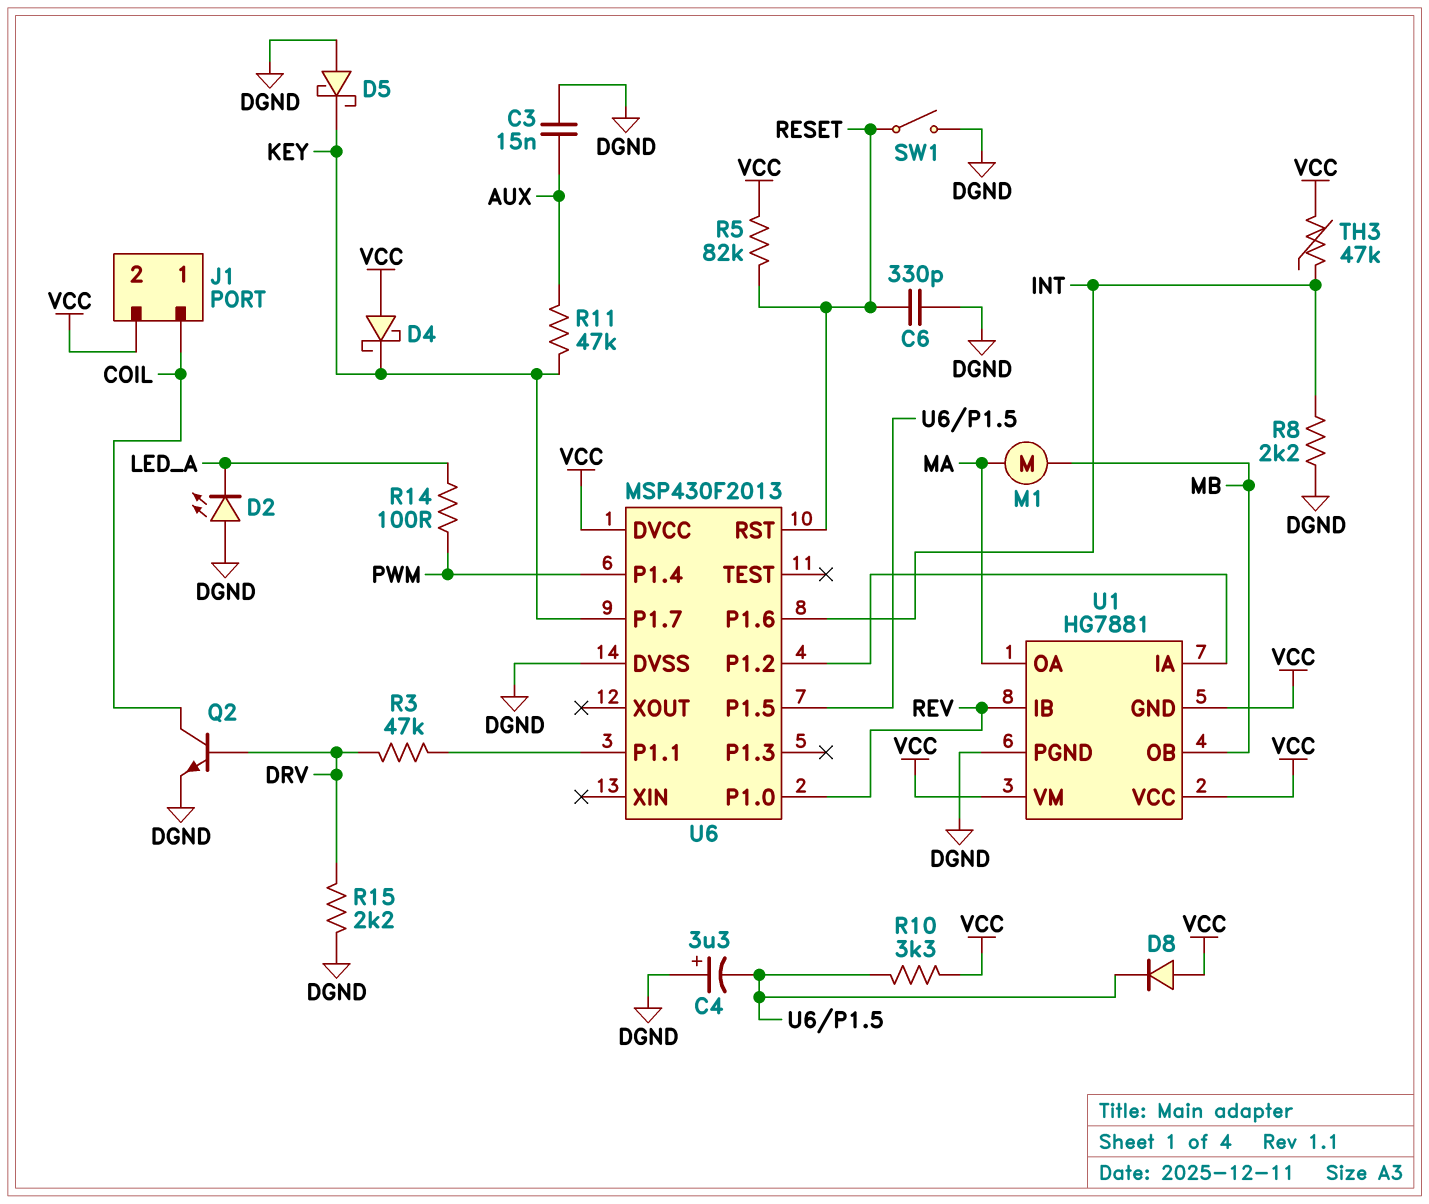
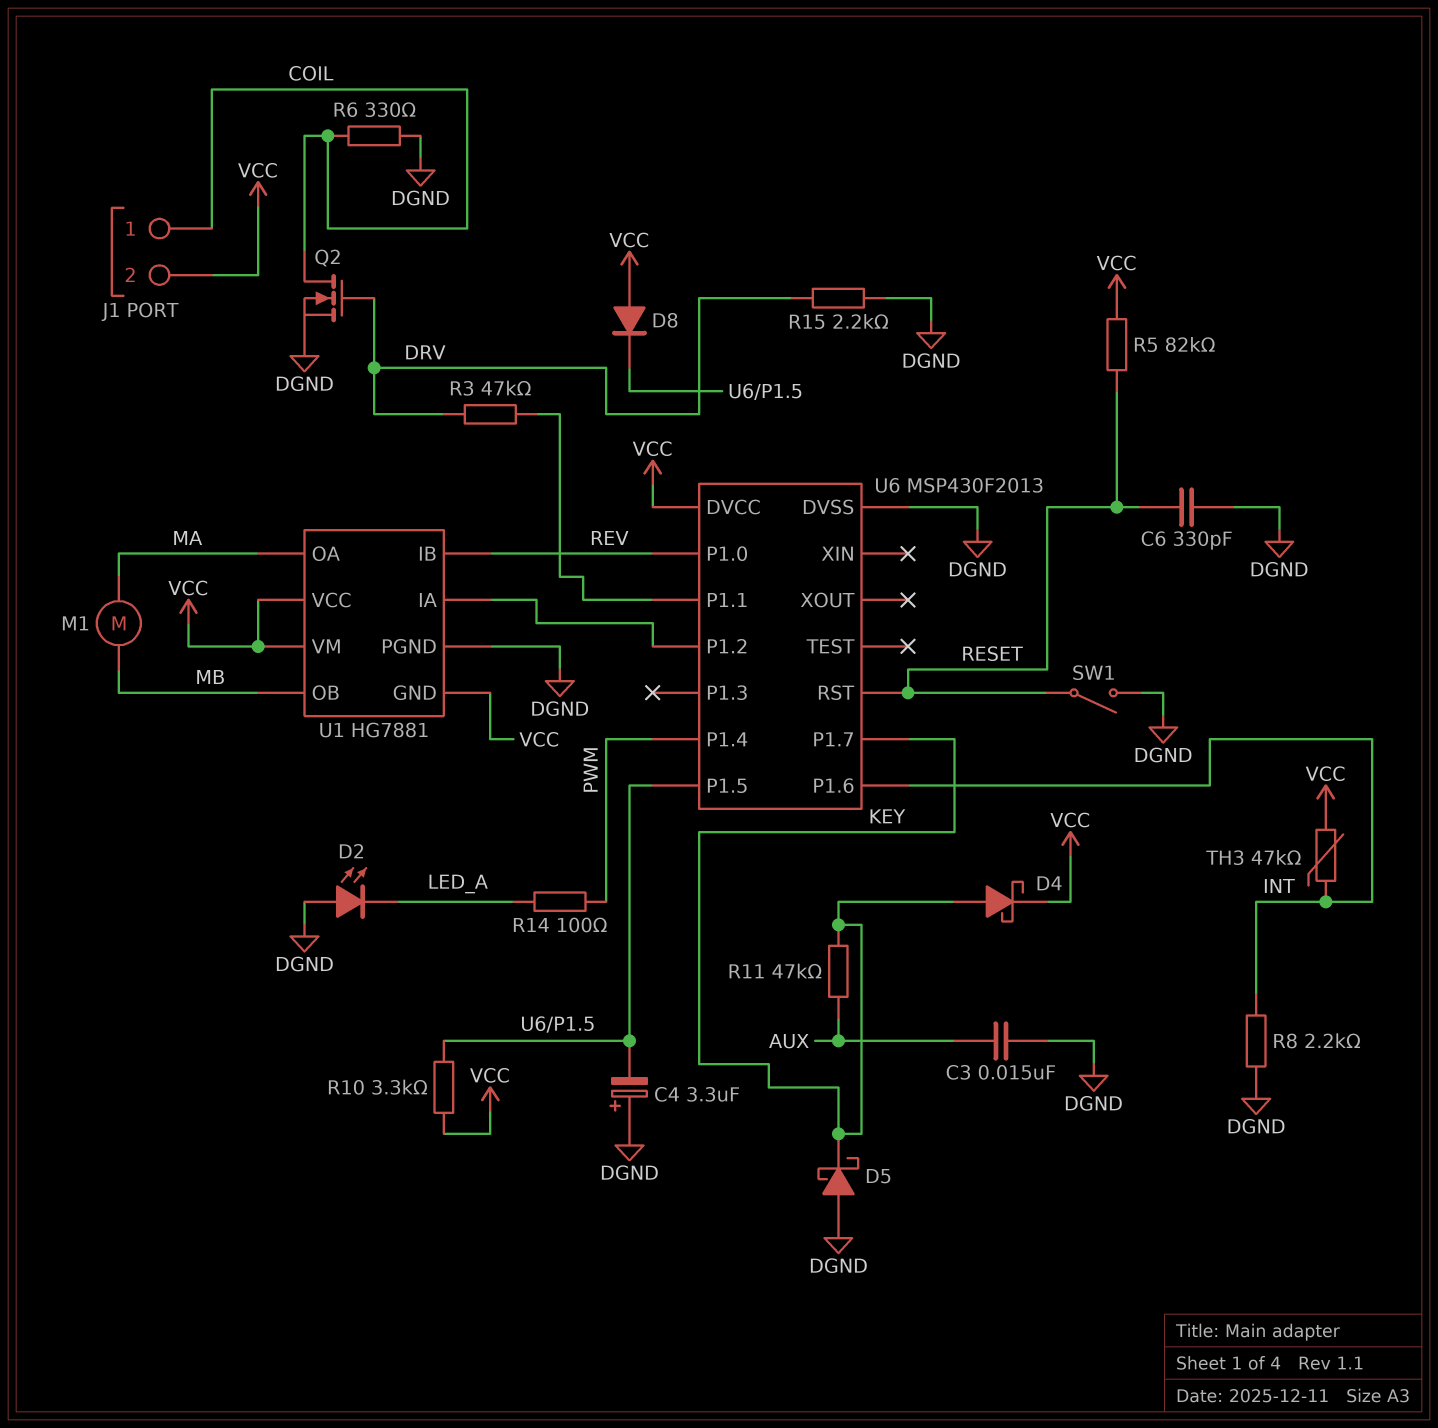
D4: schottky (A VCC, K KEY) -> schottky (A KEY, K VCC)
Q2: NPN (B DRV, C COIL, E DGND) -> NMOS (G DRV, D COIL, S DGND)
R6: none -> 330 (COIL, DGND)

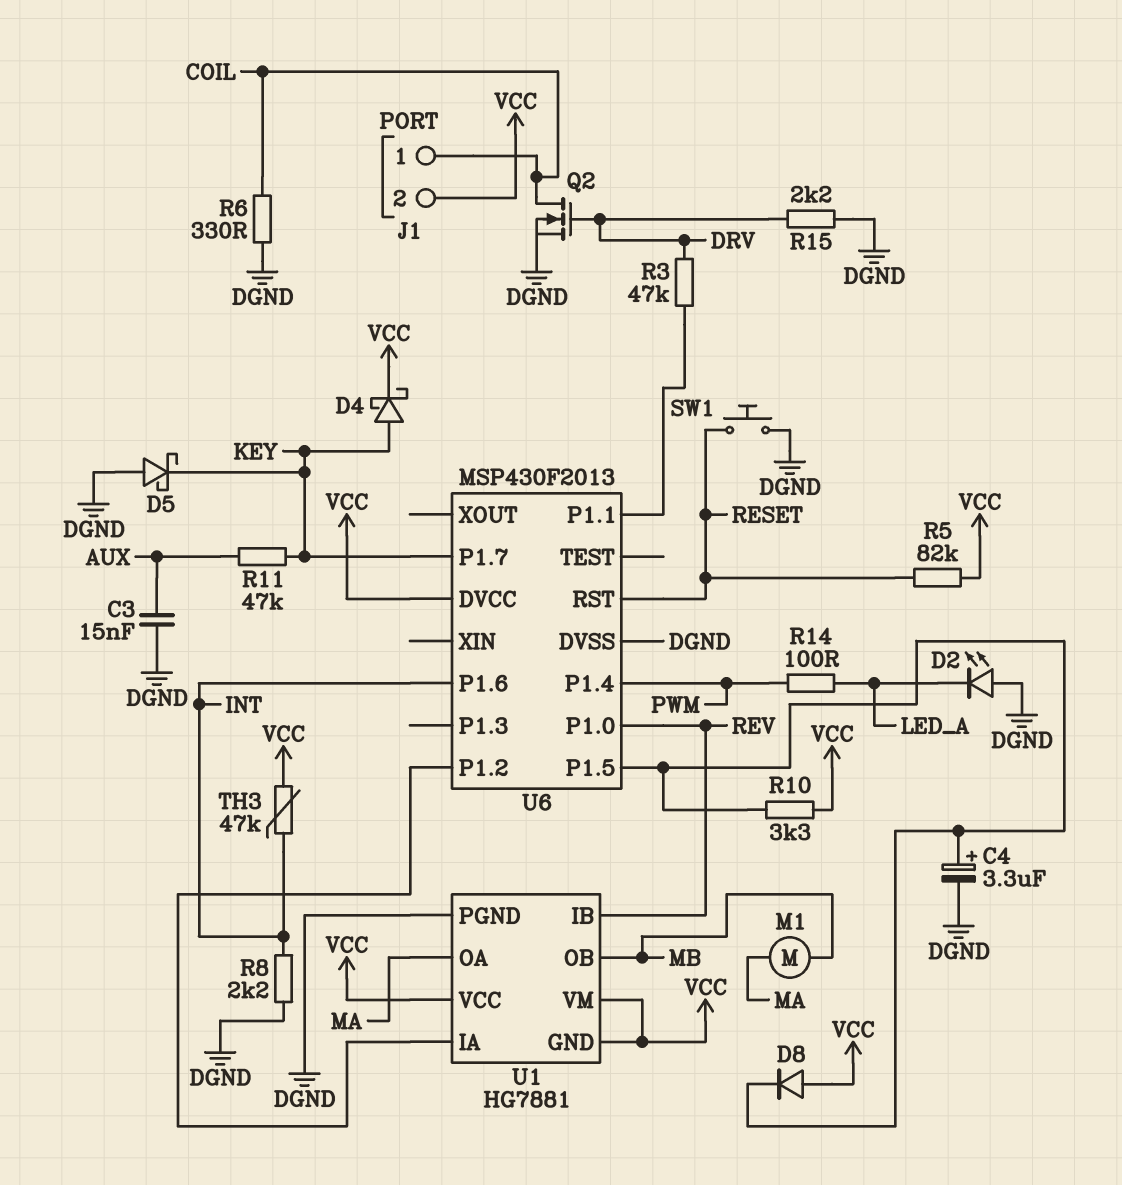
C4: 3.3uF (plus DGND, minus U6/P1.5) -> 3.3uF (plus U6/P1.5, minus DGND)
C6: 330pF (DGND, RESET) -> none
SW1: switch (DGND, RESET) -> button (DGND, RESET)

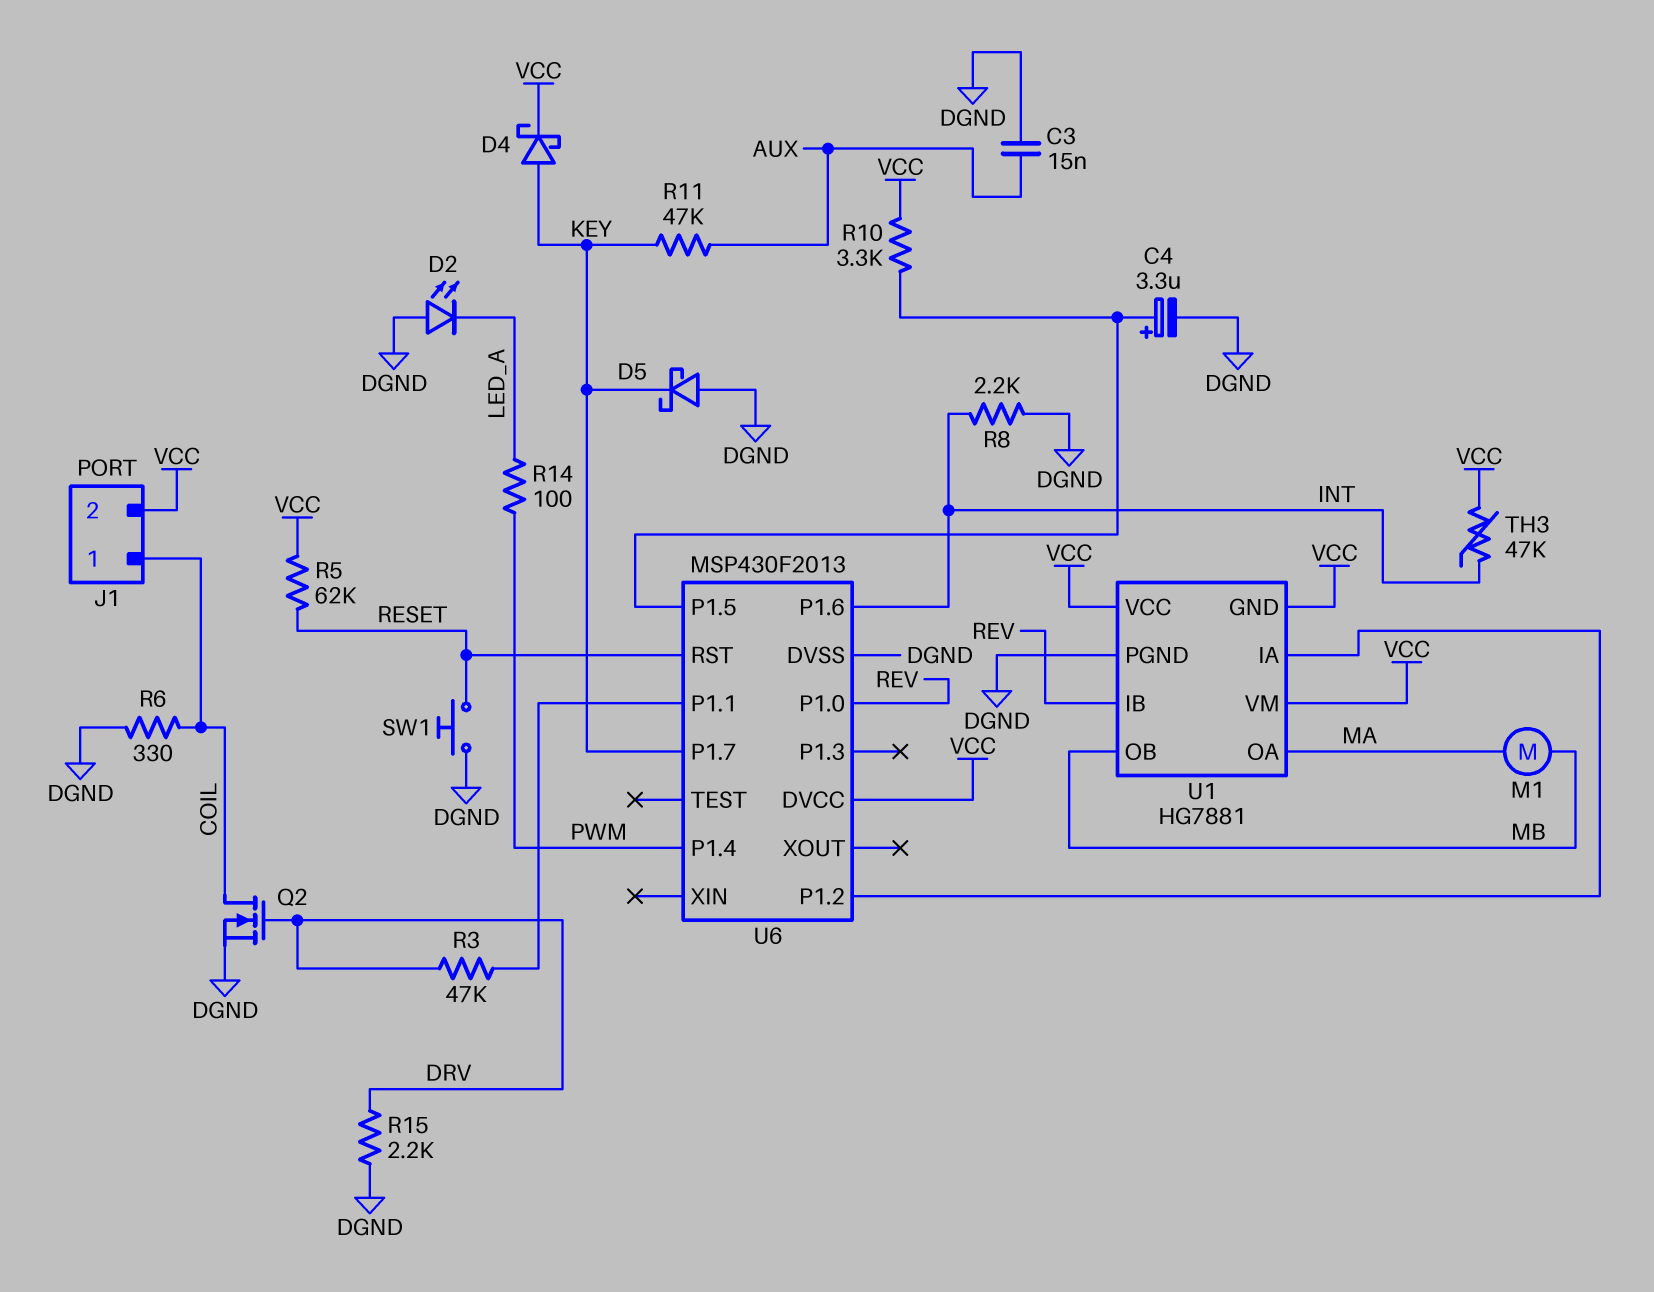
D8: diode (A VCC, K U6/P1.5) -> none
R5: 82k (RESET, VCC) -> 62k (RESET, VCC)

